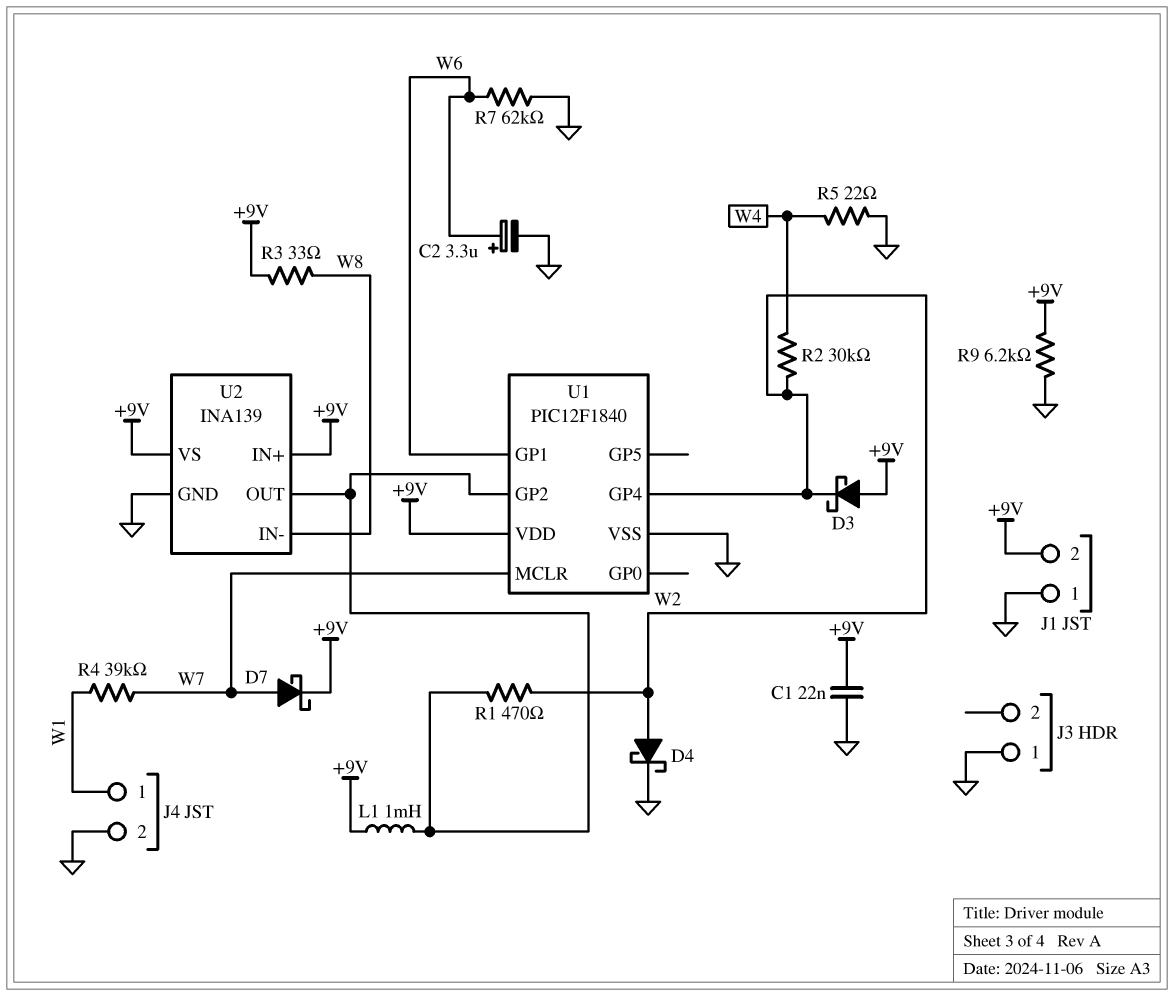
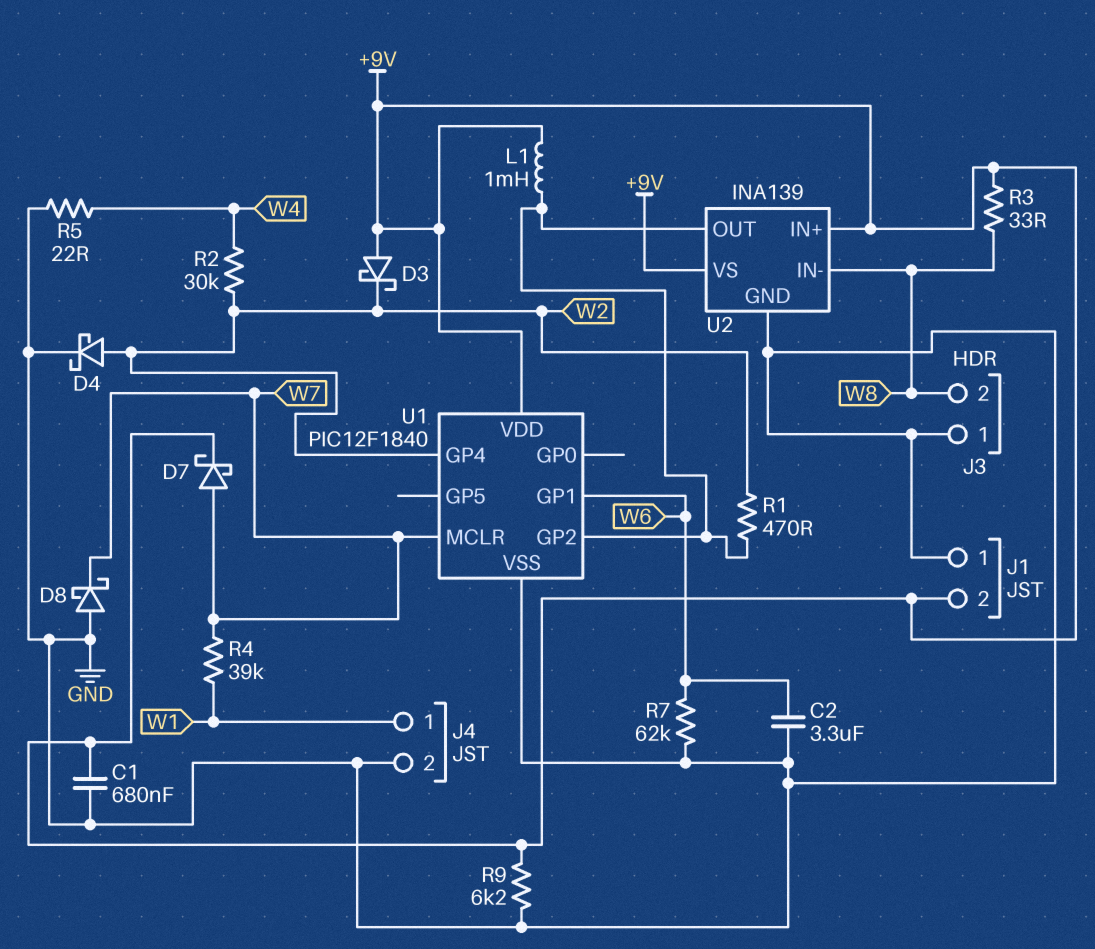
C1: 22nF (+9V, GND) -> 680nF (+9V, GND)
C2: 3.3uF (plus W6, minus GND) -> 3.3uF (GND, W6)
D8: none -> schottky (A GND, K W7)
J3 pin 2: none -> W8

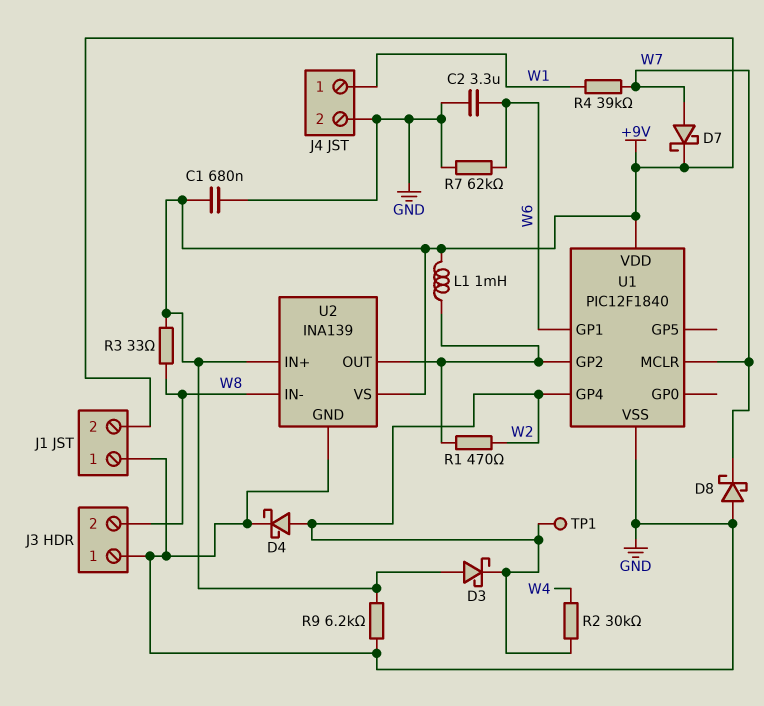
R5: 22 (GND, W4) -> none
TP1: none -> test point (W2)

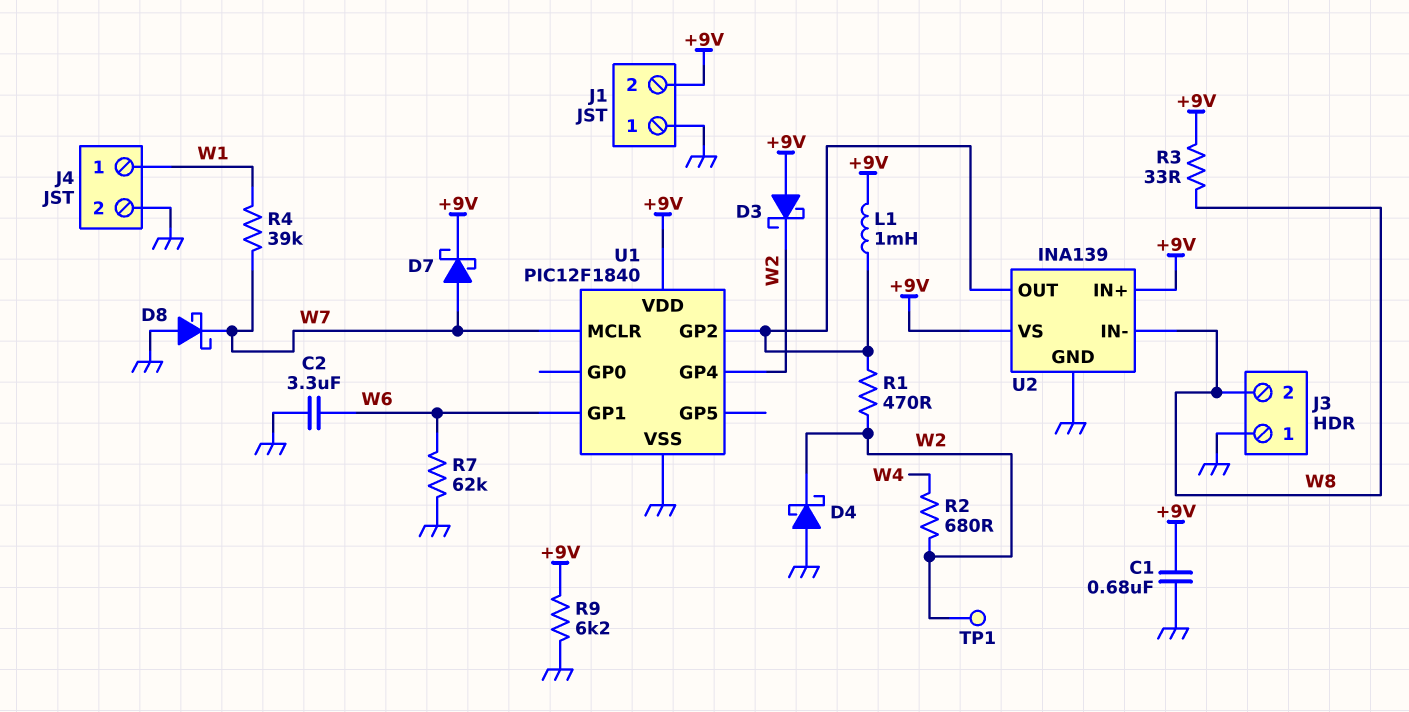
D4: schottky (A W2, K GND) -> schottky (A GND, K W2)
R2: 30k (W2, W4) -> 680 (W2, W4)

